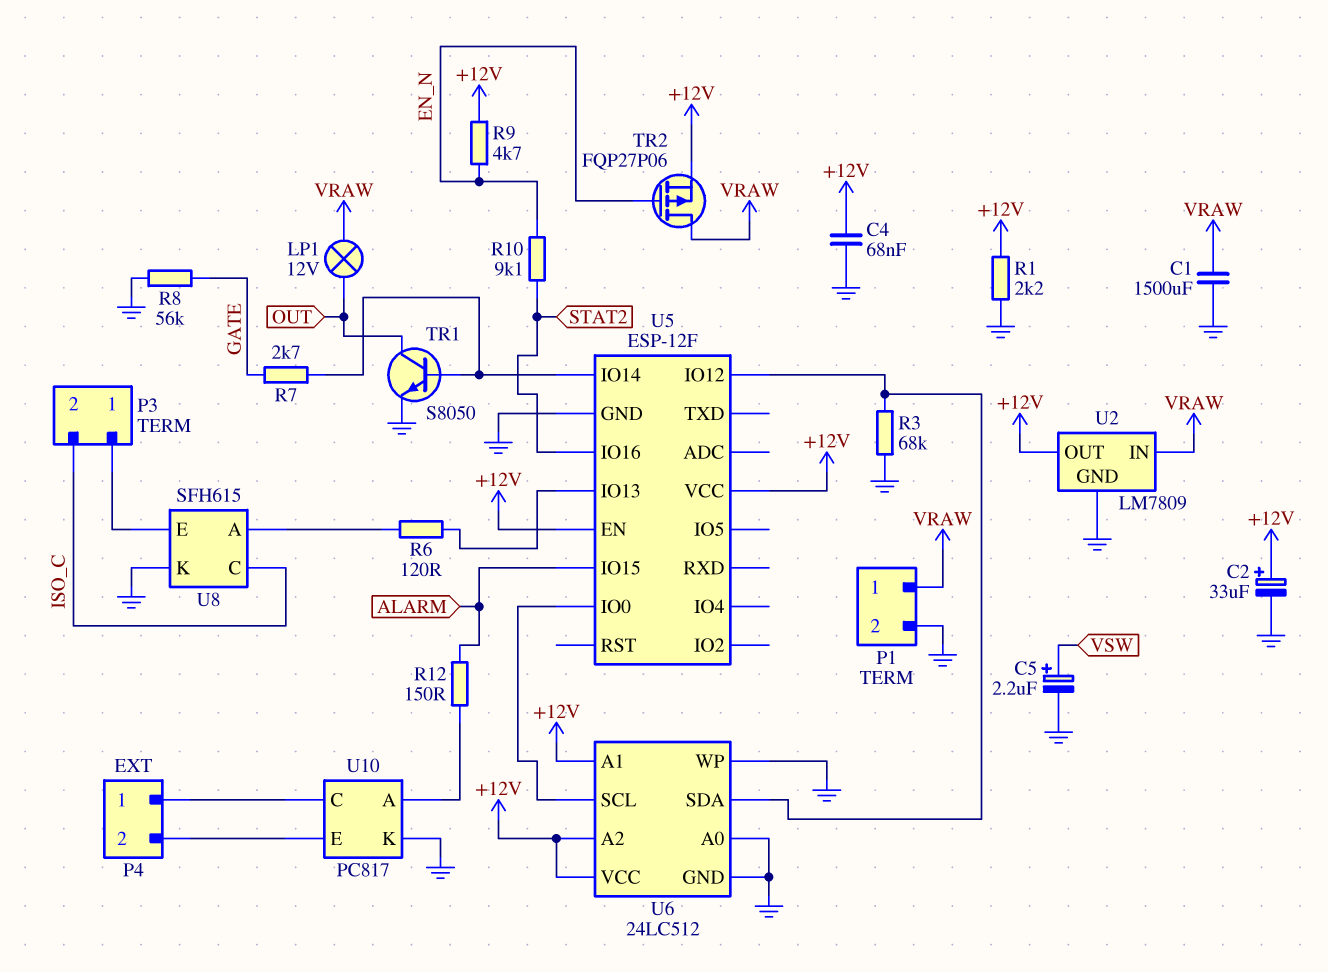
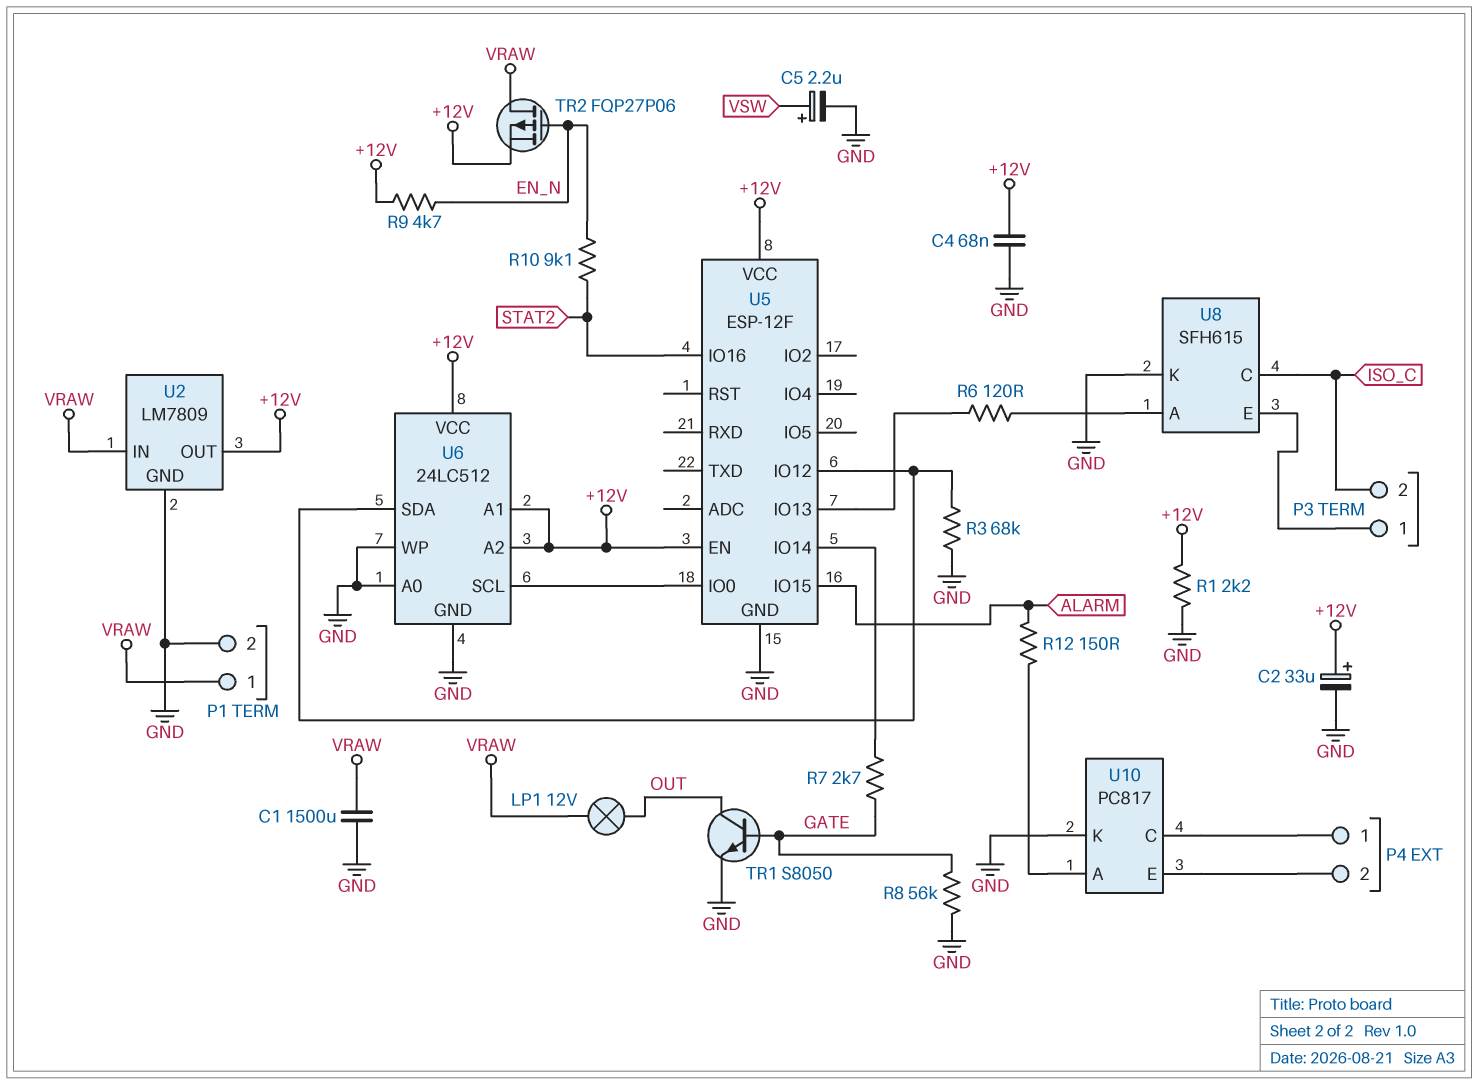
TR1: NPN S8050 (B U5/IO14, C OUT, E GND) -> NPN S8050 (B GATE, C OUT, E GND)

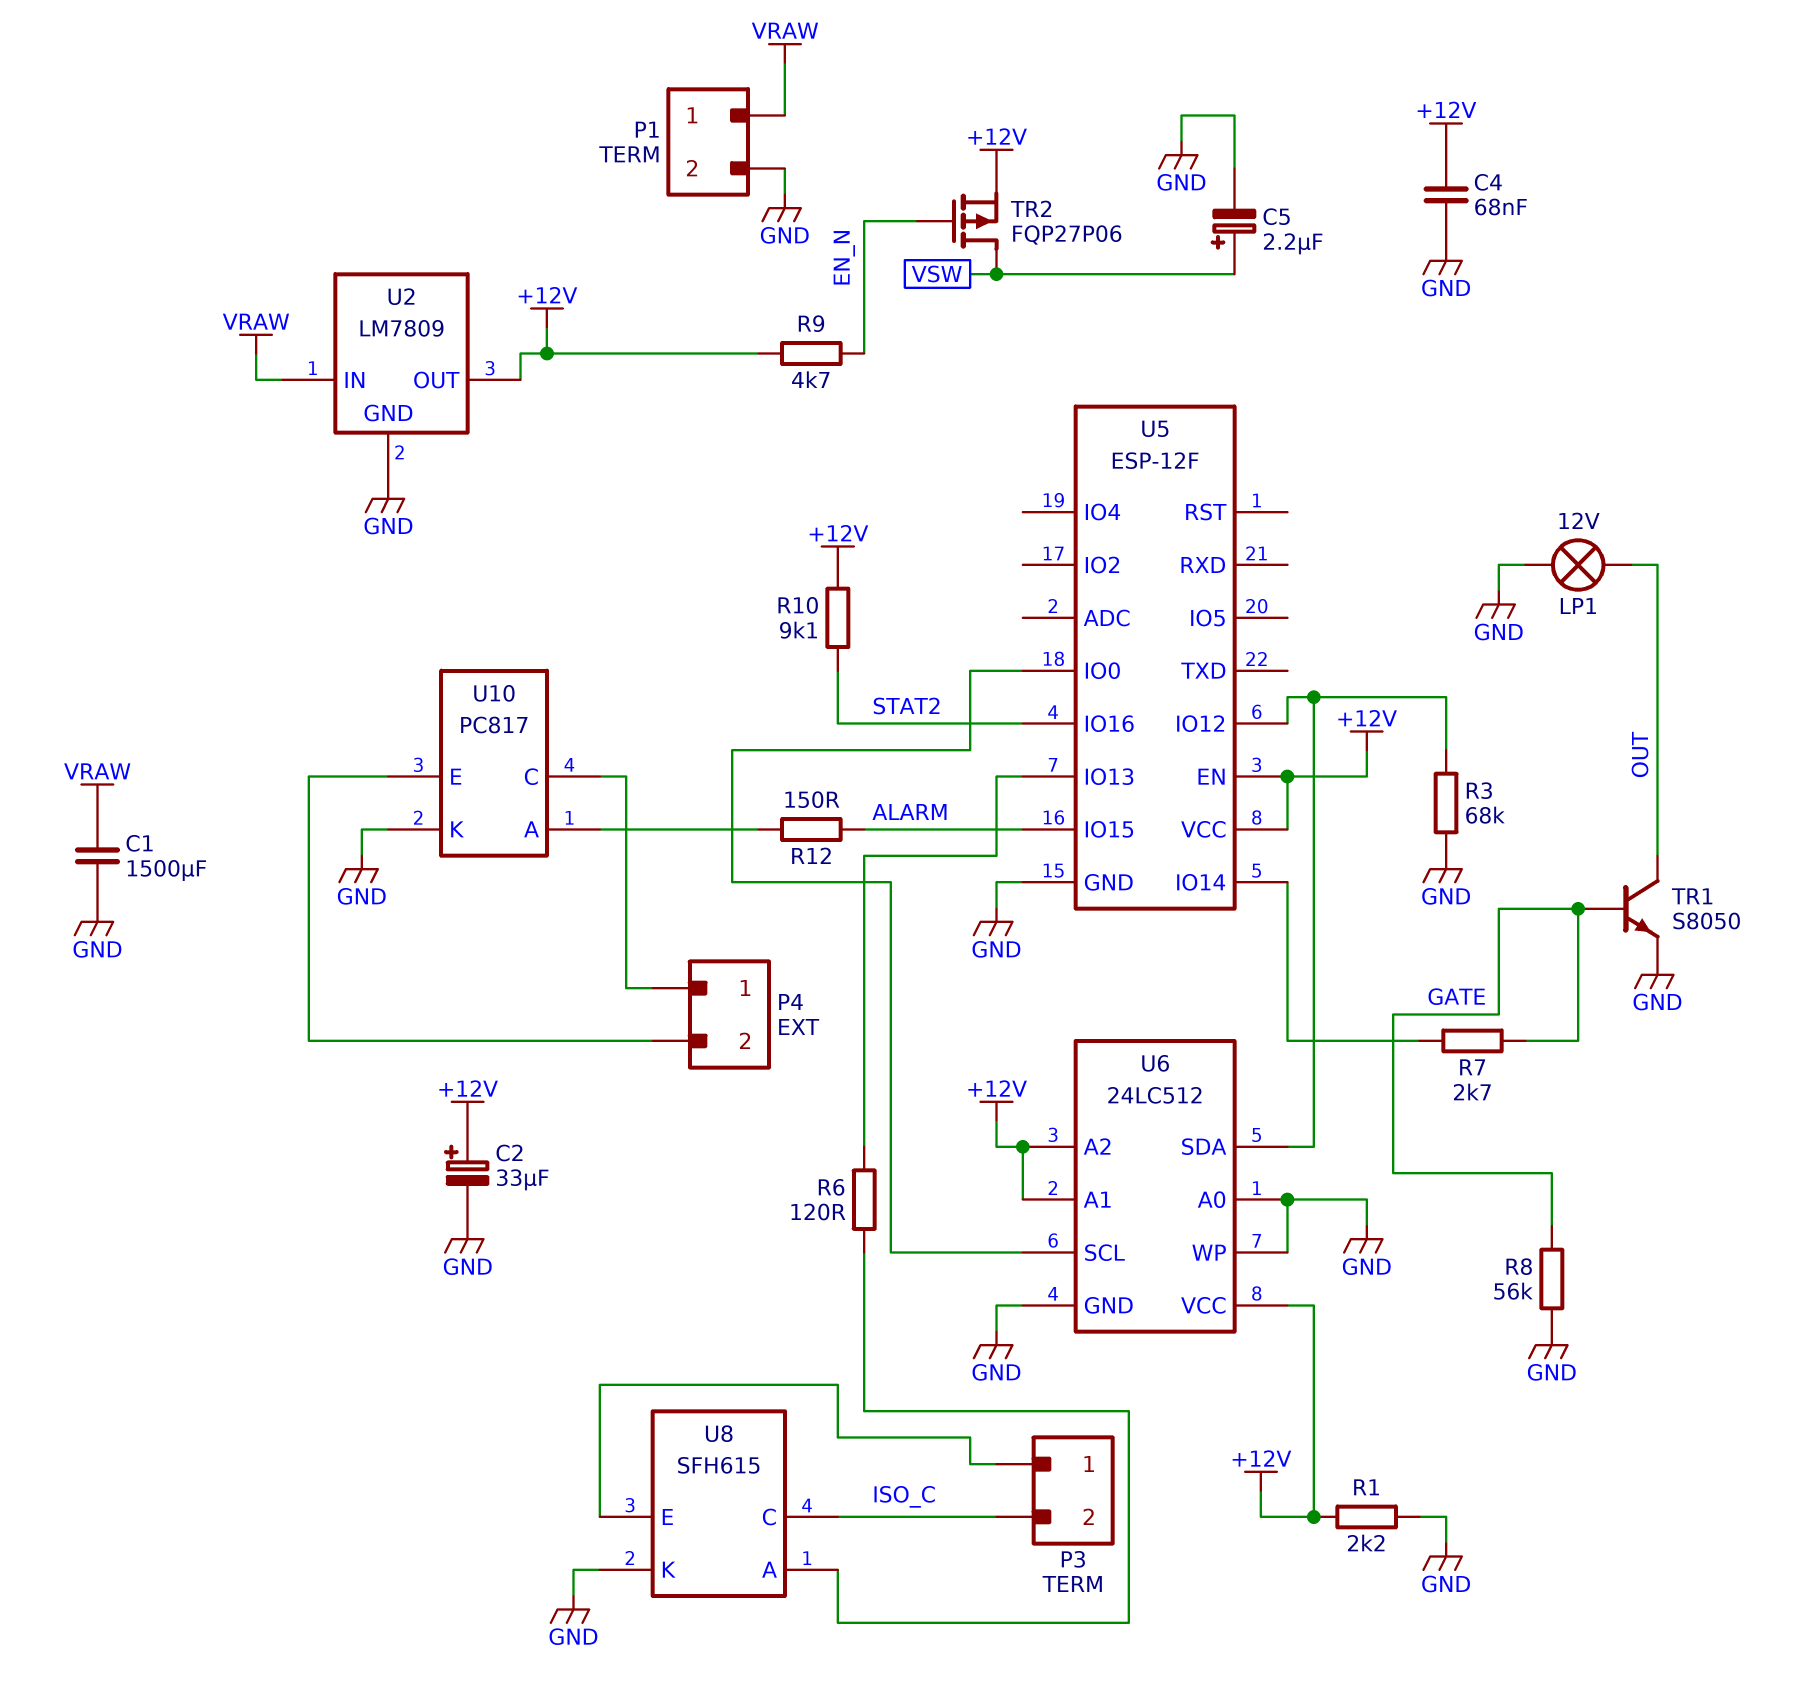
LP1: lamp 12V (OUT, VRAW) -> lamp 12V (GND, OUT)
R10: 9.1k (EN_N, STAT2) -> 9.1k (+12V, STAT2)
TR2: PMOS FQP27P06 (G EN_N, D VRAW, S +12V) -> PMOS FQP27P06 (G EN_N, D VSW, S +12V)

